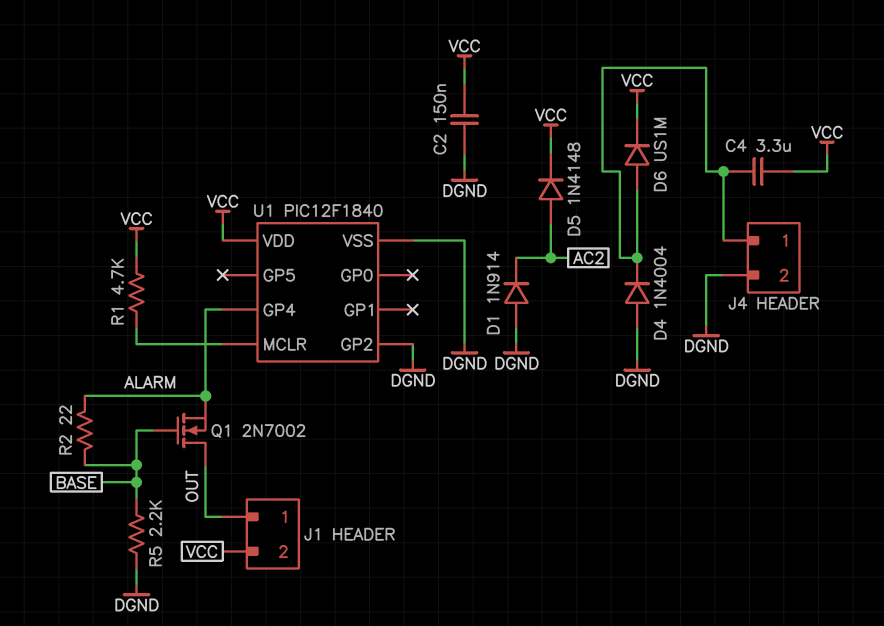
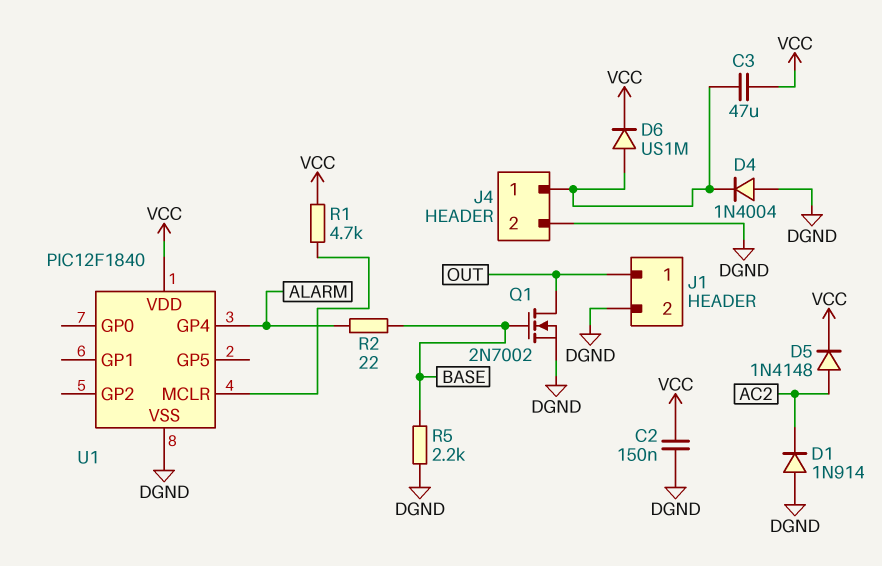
C3: none -> 47uF (J4/1, VCC)
C4: 3.3uF (J4/1, VCC) -> none
J1 pin 2: VCC -> DGND
Q1: NMOS 2N7002 (G BASE, D OUT, S ALARM) -> NMOS 2N7002 (G BASE, D OUT, S DGND)
U1 pin GP2: DGND -> none

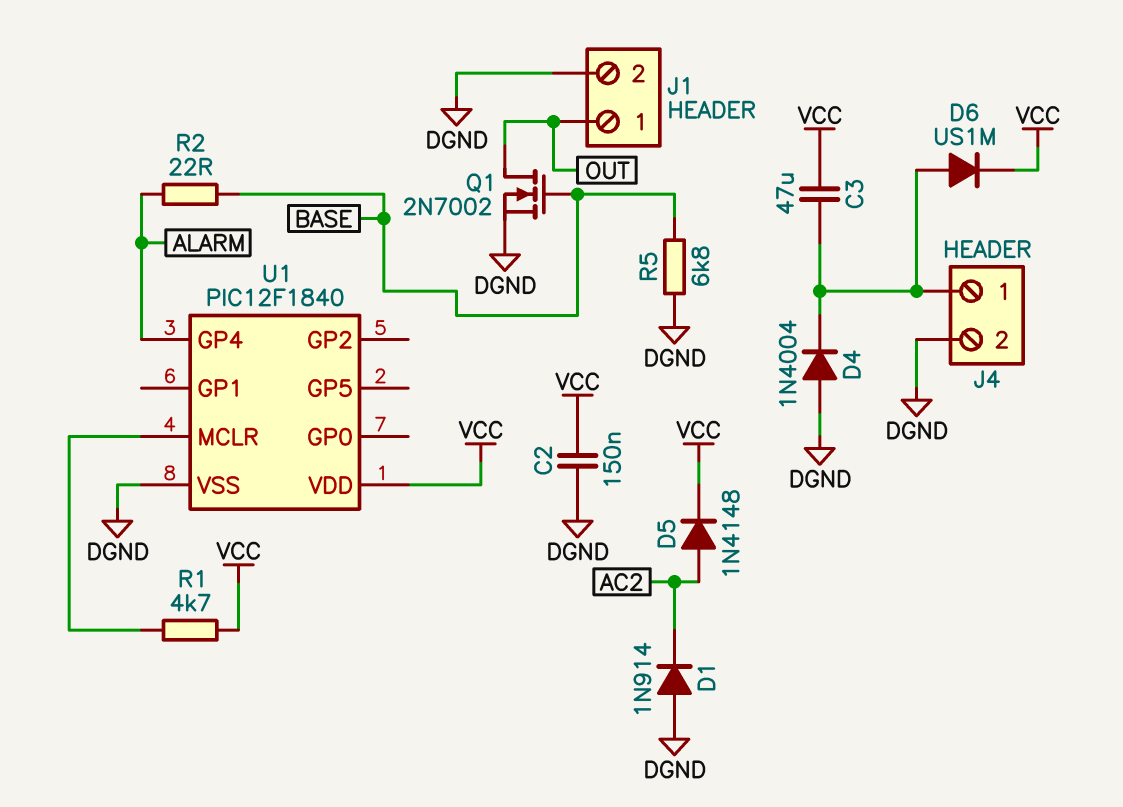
R5: 2.2k (BASE, DGND) -> 6.8k (BASE, DGND)

